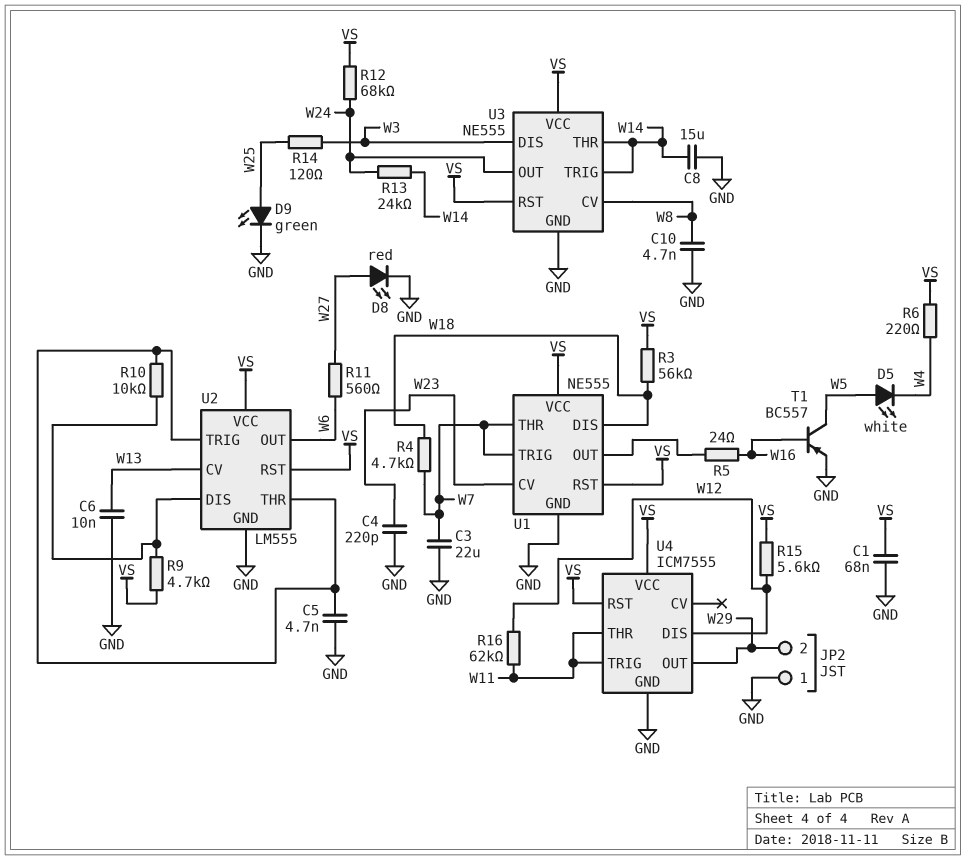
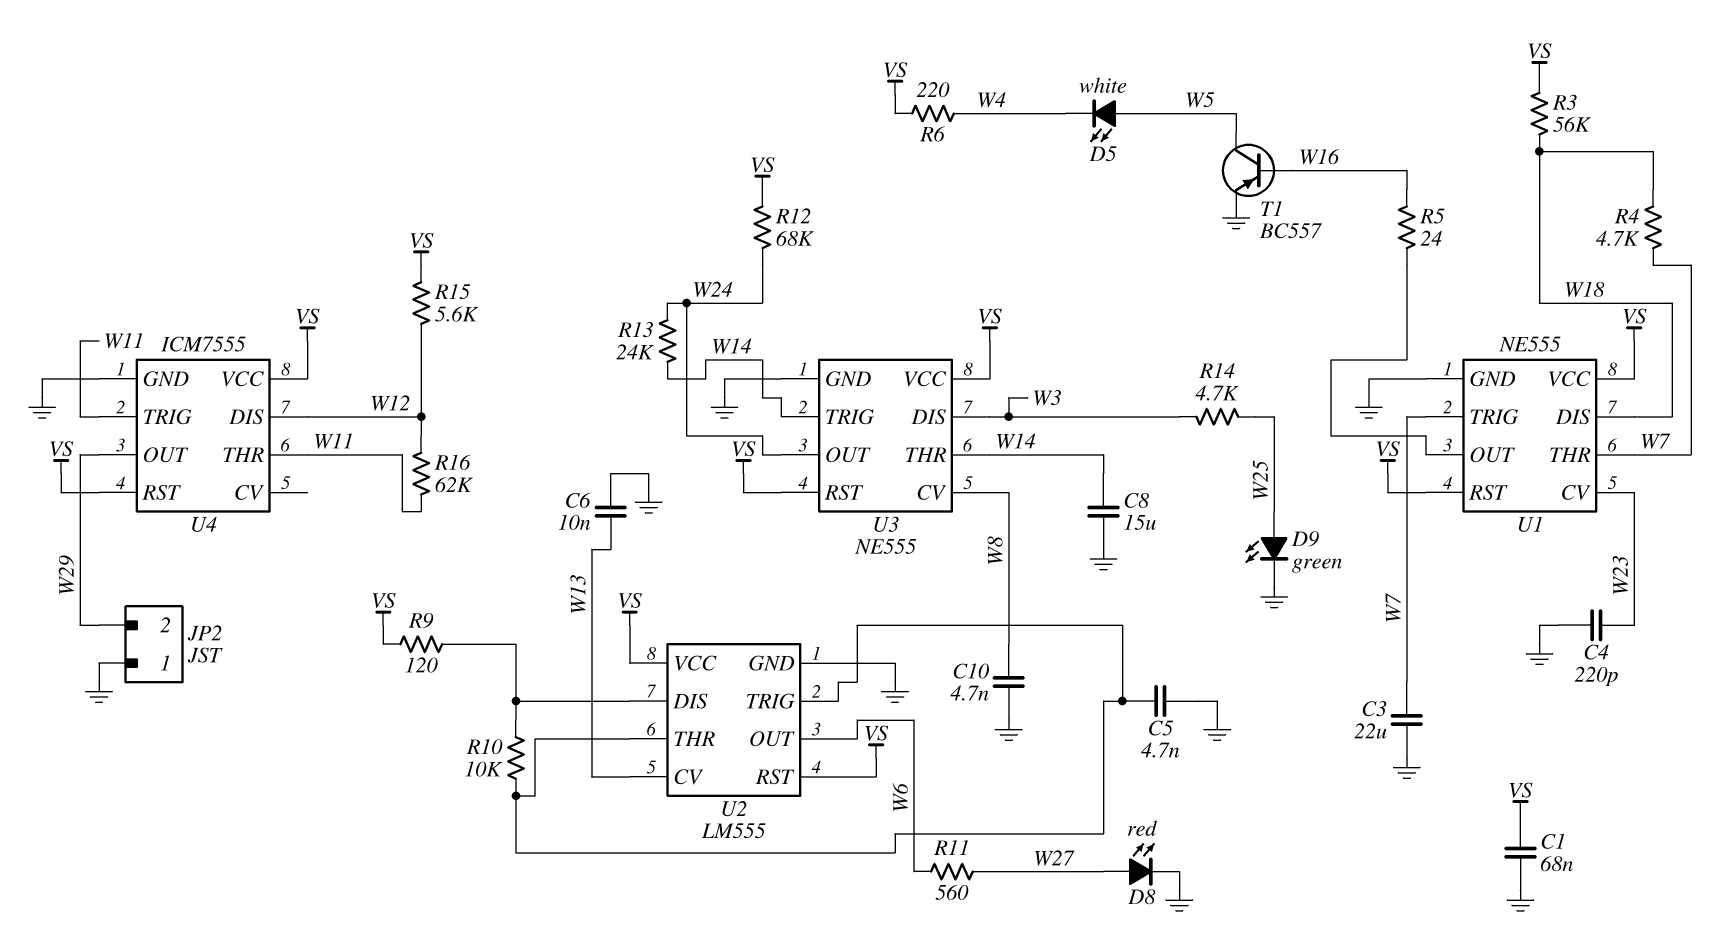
R9: 4.7k (U2/DIS, VS) -> 120 (U2/DIS, VS)
R14: 120 (W3, W25) -> 4.7k (W3, W25)

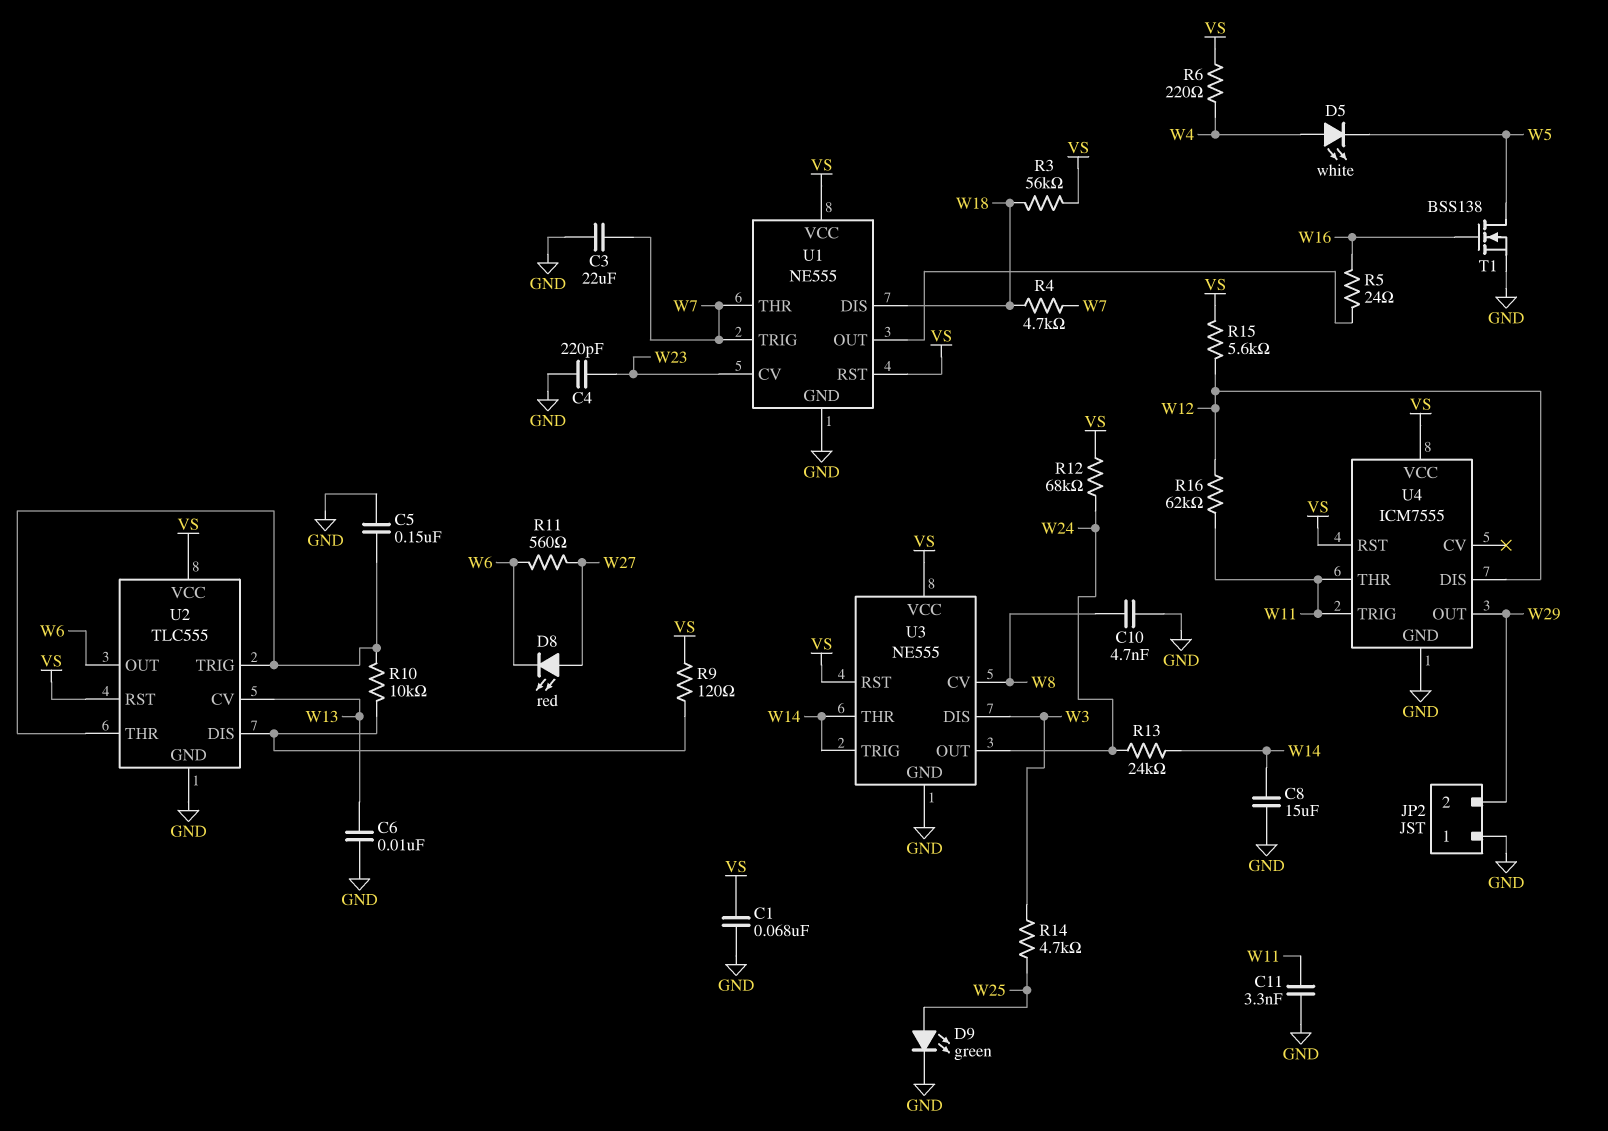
C5: 4.7nF (GND, U2/THR) -> 150nF (GND, U2/THR)
C11: none -> 3.3nF (GND, W11)
D5: LED white (A W5, K W4) -> LED white (A W4, K W5)
D8: LED red (A W27, K GND) -> LED red (A W27, K W6)
T1: PNP BC557 (B W16, C W5, E GND) -> NMOS BSS138 (G W16, D W5, S GND)
U2: LM555 -> TLC555

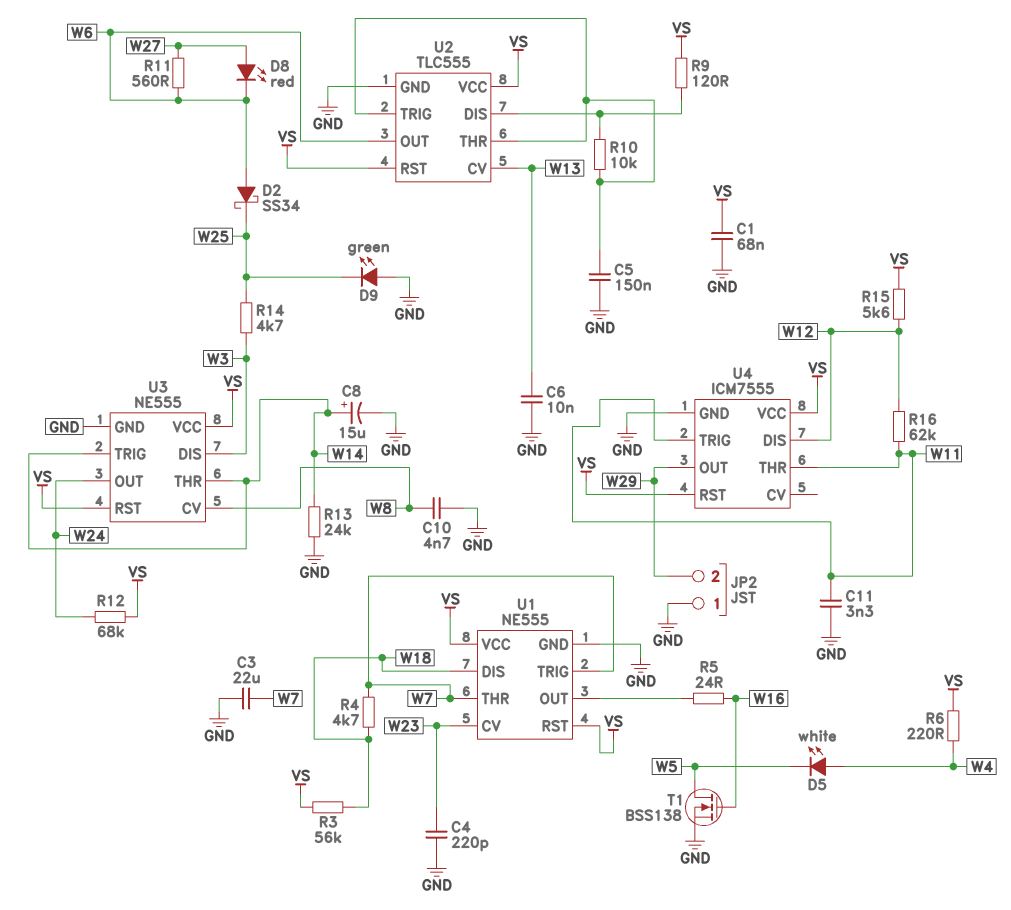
C8: 15uF (GND, W14) -> 15uF (plus W14, minus GND)
D2: none -> schottky SS34 (A W6, K W25)
D9: LED green (A W25, K GND) -> LED green (A GND, K W25)
R13: 24k (W14, W24) -> 24k (GND, W14)

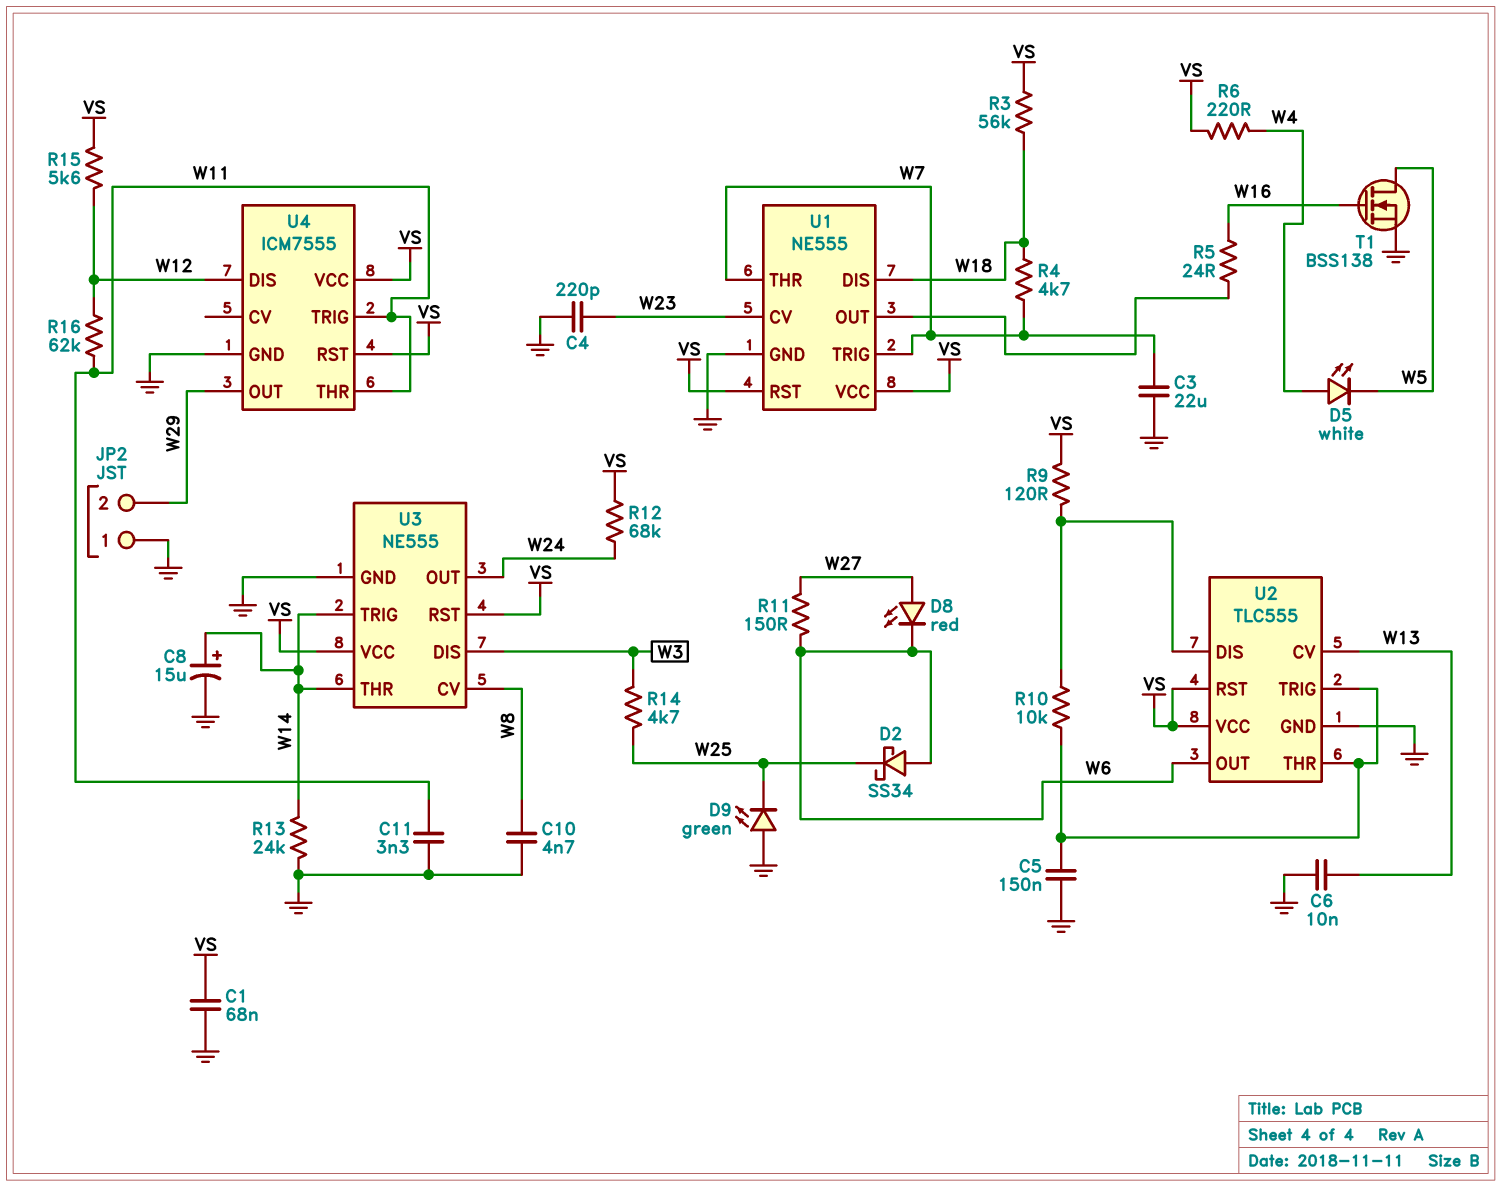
R11: 560 (W6, W27) -> 150 (W6, W27)

